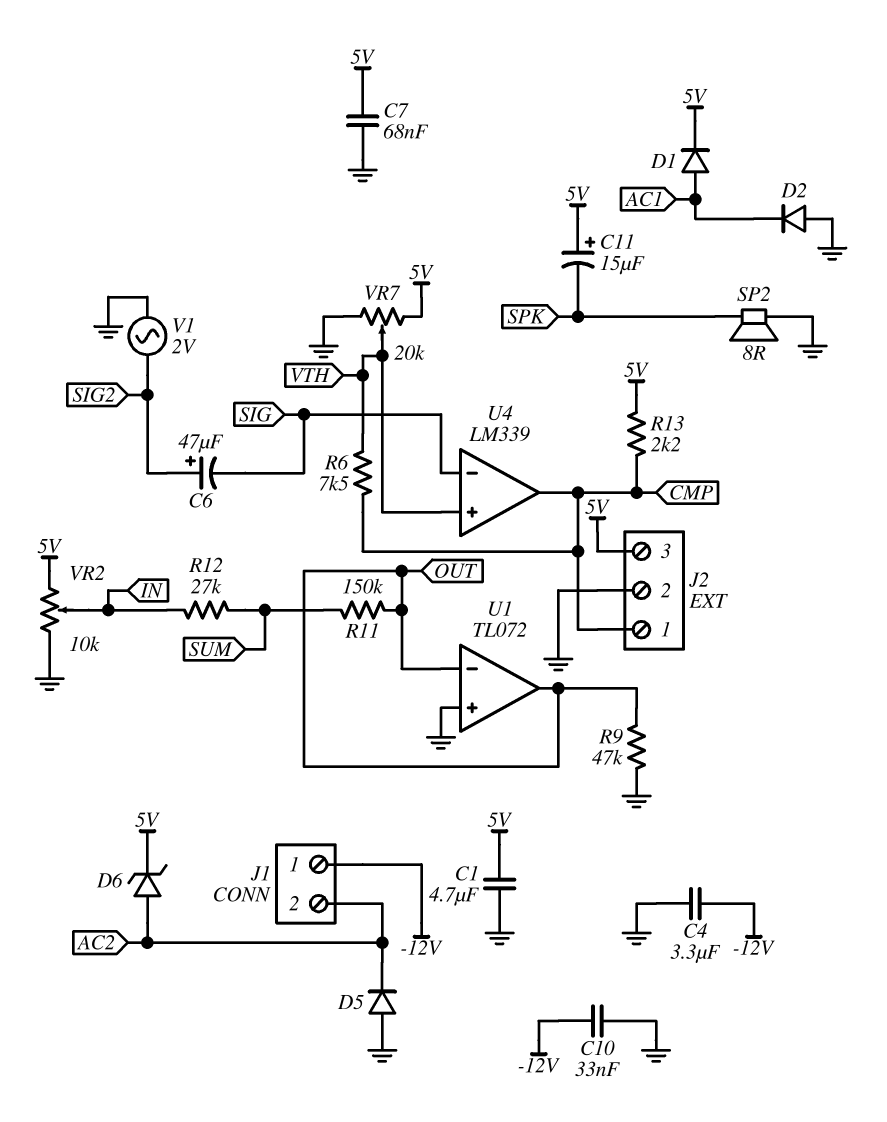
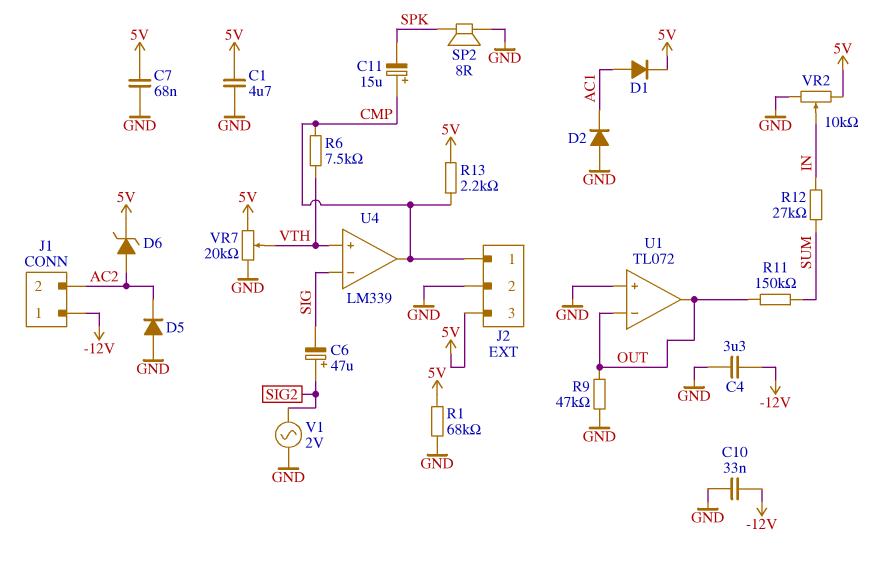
C11: 15uF (plus 5V, minus SPK) -> 15uF (plus CMP, minus SPK)
R1: none -> 68k (5V, GND)

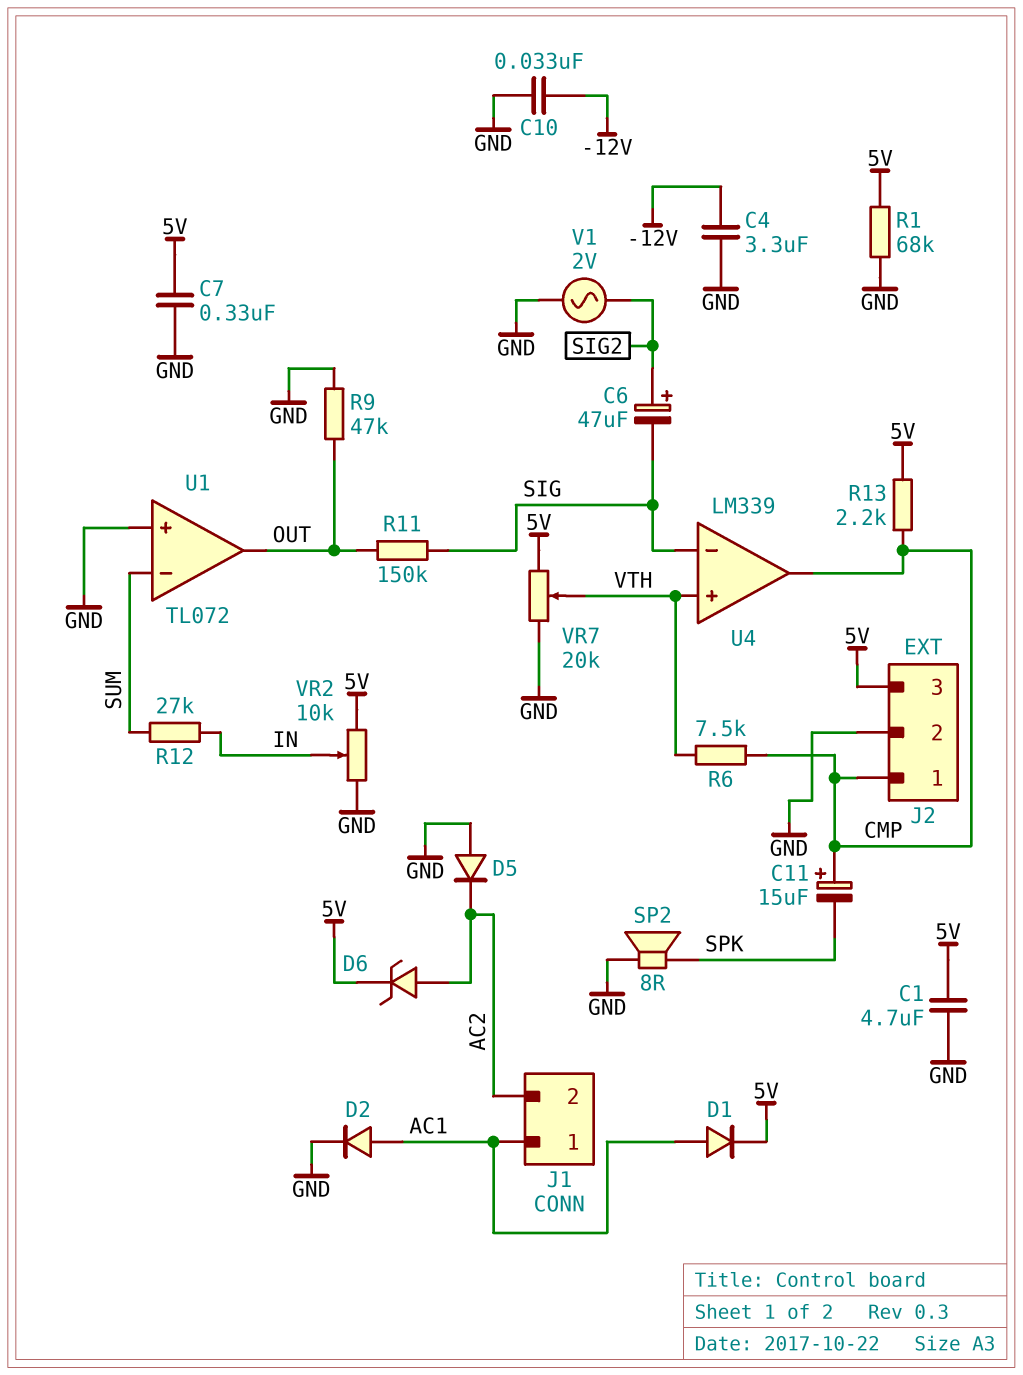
C7: 68nF (5V, GND) -> 330nF (5V, GND)
D2: diode (A GND, K AC1) -> diode (A AC1, K GND)
J1 pin 1: -12V -> AC1
R11: 150k (OUT, SUM) -> 150k (OUT, SIG)
U1 pin in-: OUT -> SUM

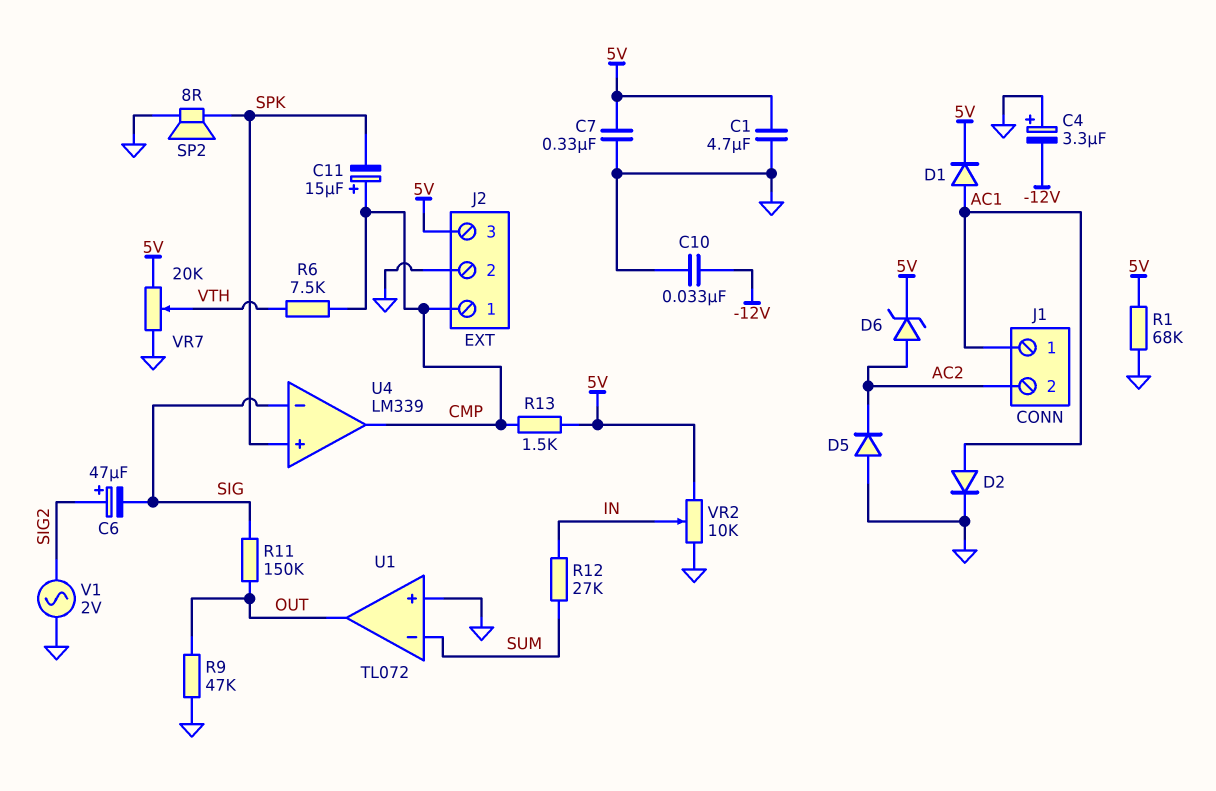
C4: 3.3uF (-12V, GND) -> 3.3uF (plus GND, minus -12V)
R13: 2.2k (5V, CMP) -> 1.5k (5V, CMP)
U4 pin in+: VTH -> SPK

